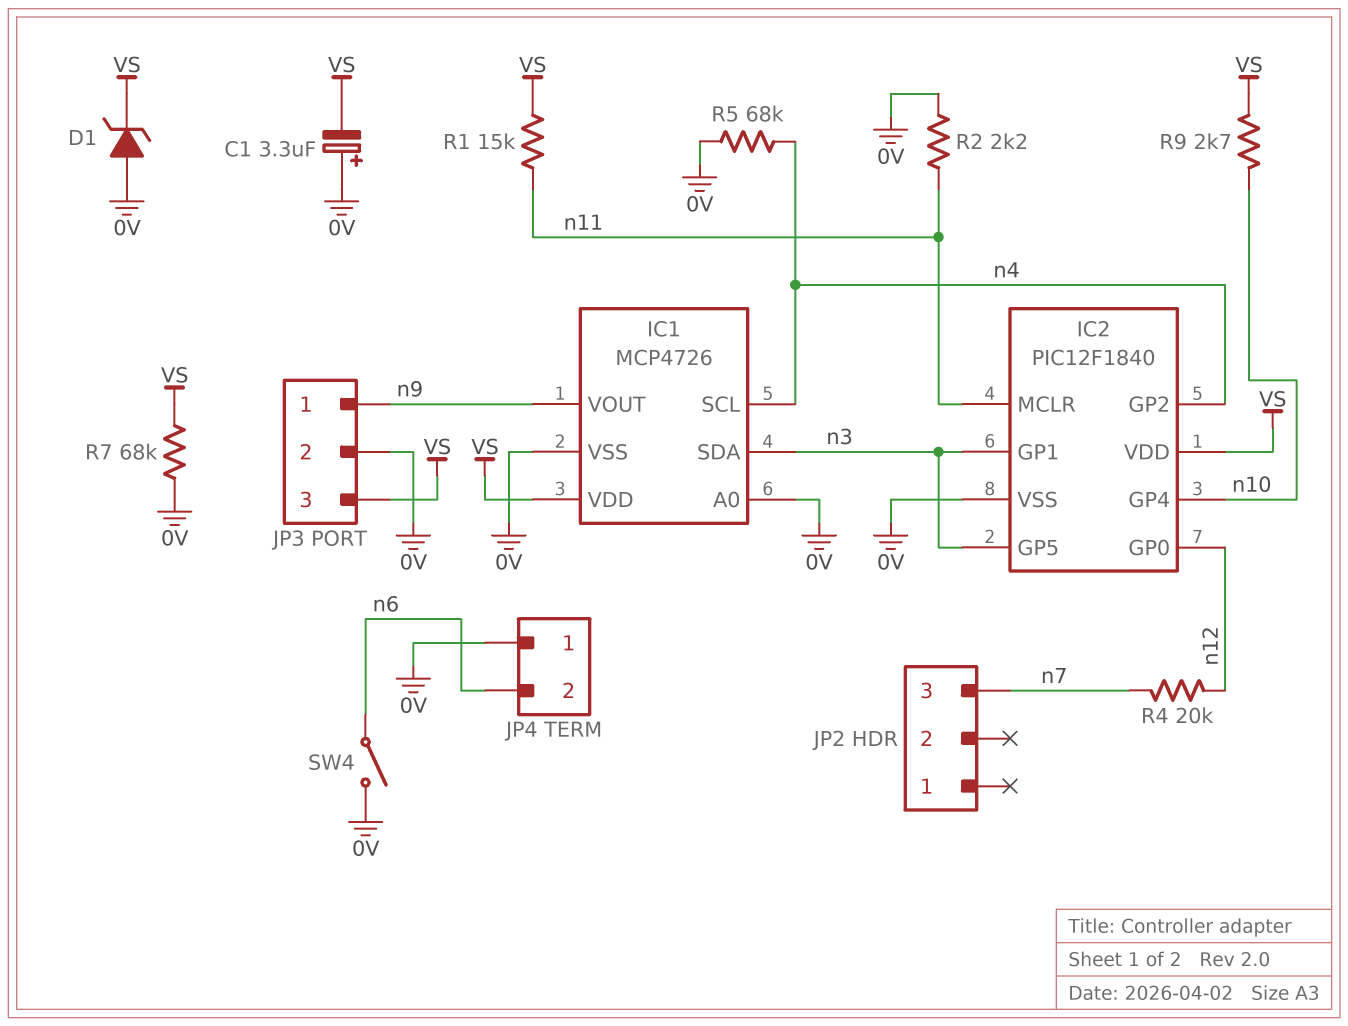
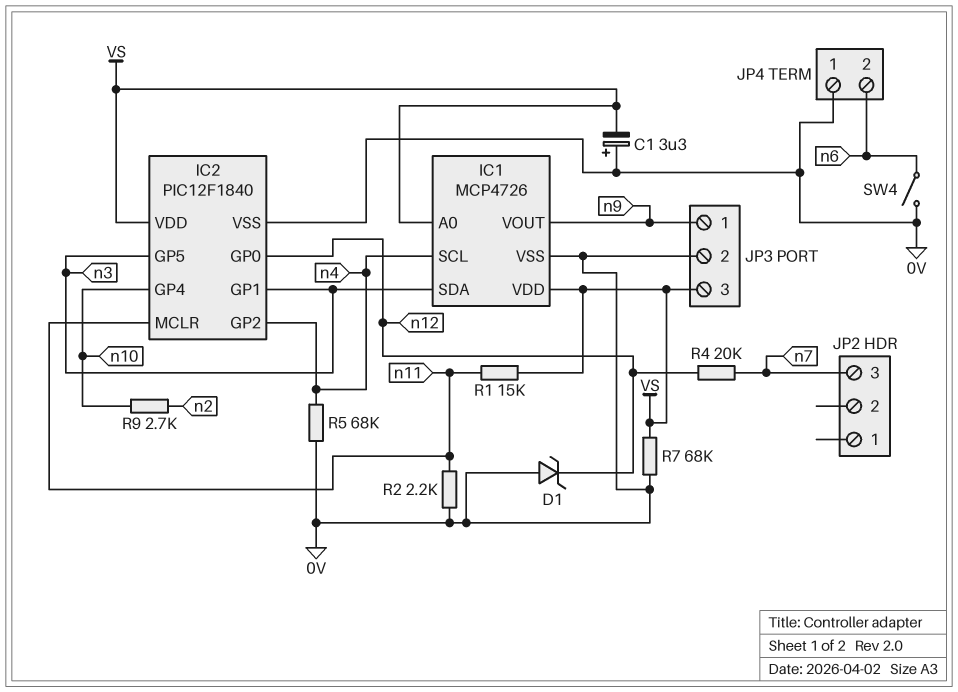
D1: zener (A 0V, K VS) -> zener (A 0V, K n12)
IC1 pin A0: 0V -> VS
R9: 2.7k (VS, n10) -> 2.7k (n2, n10)

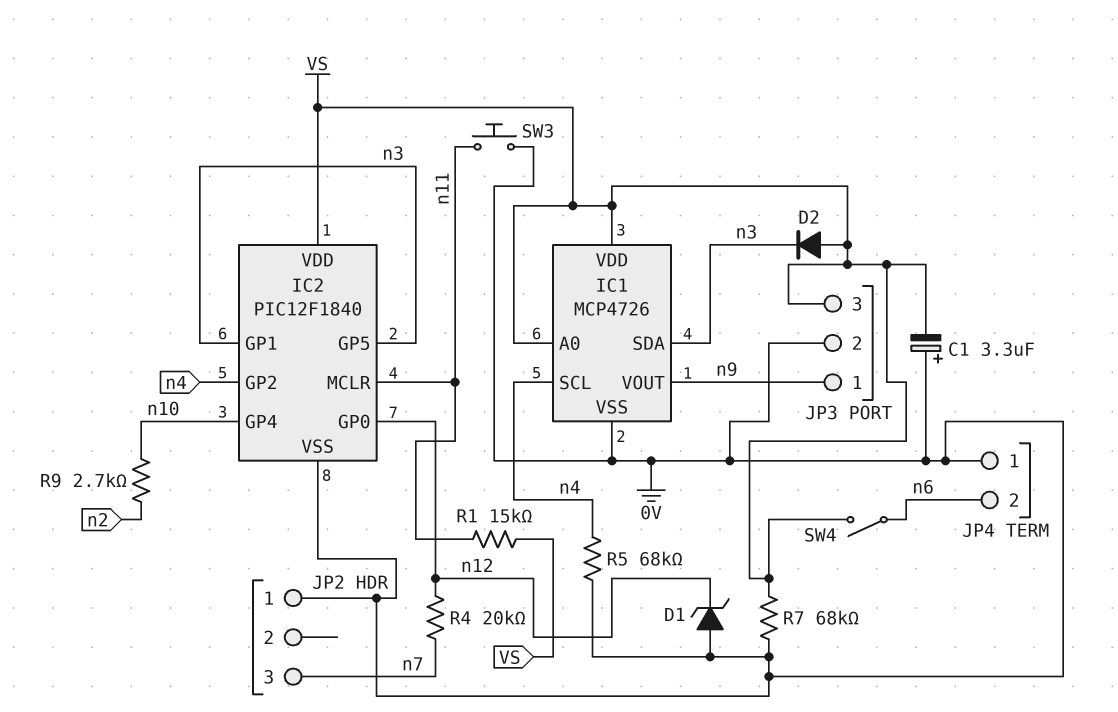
D2: none -> diode (A VS, K n3)
JP2 pin 1: none -> 0V
R2: 2.2k (0V, n11) -> none
SW3: none -> button (0V, n11)
SW4: switch (0V, n6) -> switch (VS, n6)

